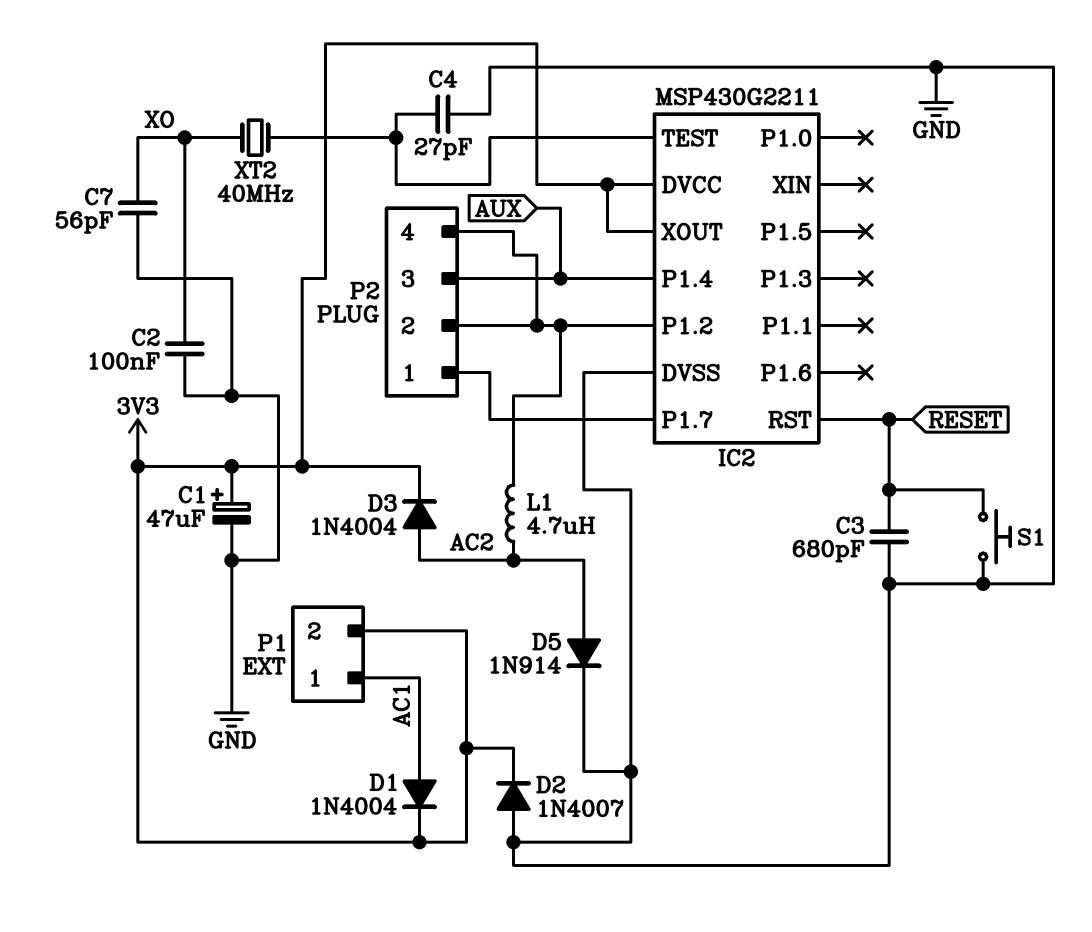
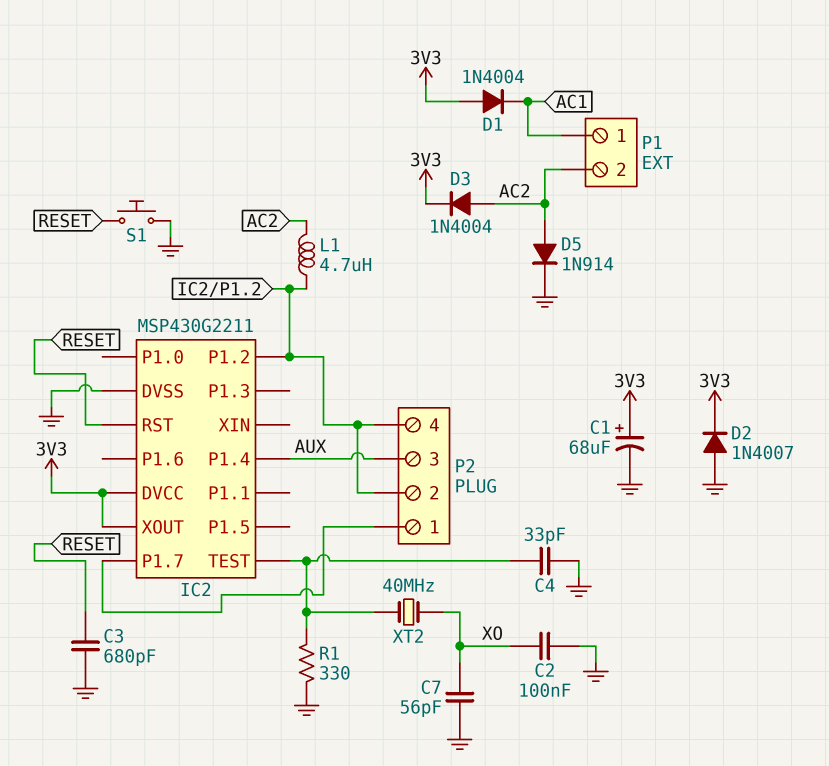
C1: 47uF (plus 3V3, minus GND) -> 68uF (plus 3V3, minus GND)
C4: 27pF (GND, IC2/TEST) -> 33pF (GND, IC2/TEST)
D1: diode 1N4004 (A AC1, K 3V3) -> diode 1N4004 (A 3V3, K AC1)
P1 pin 2: 3V3 -> AC2
R1: none -> 330 (GND, IC2/TEST)

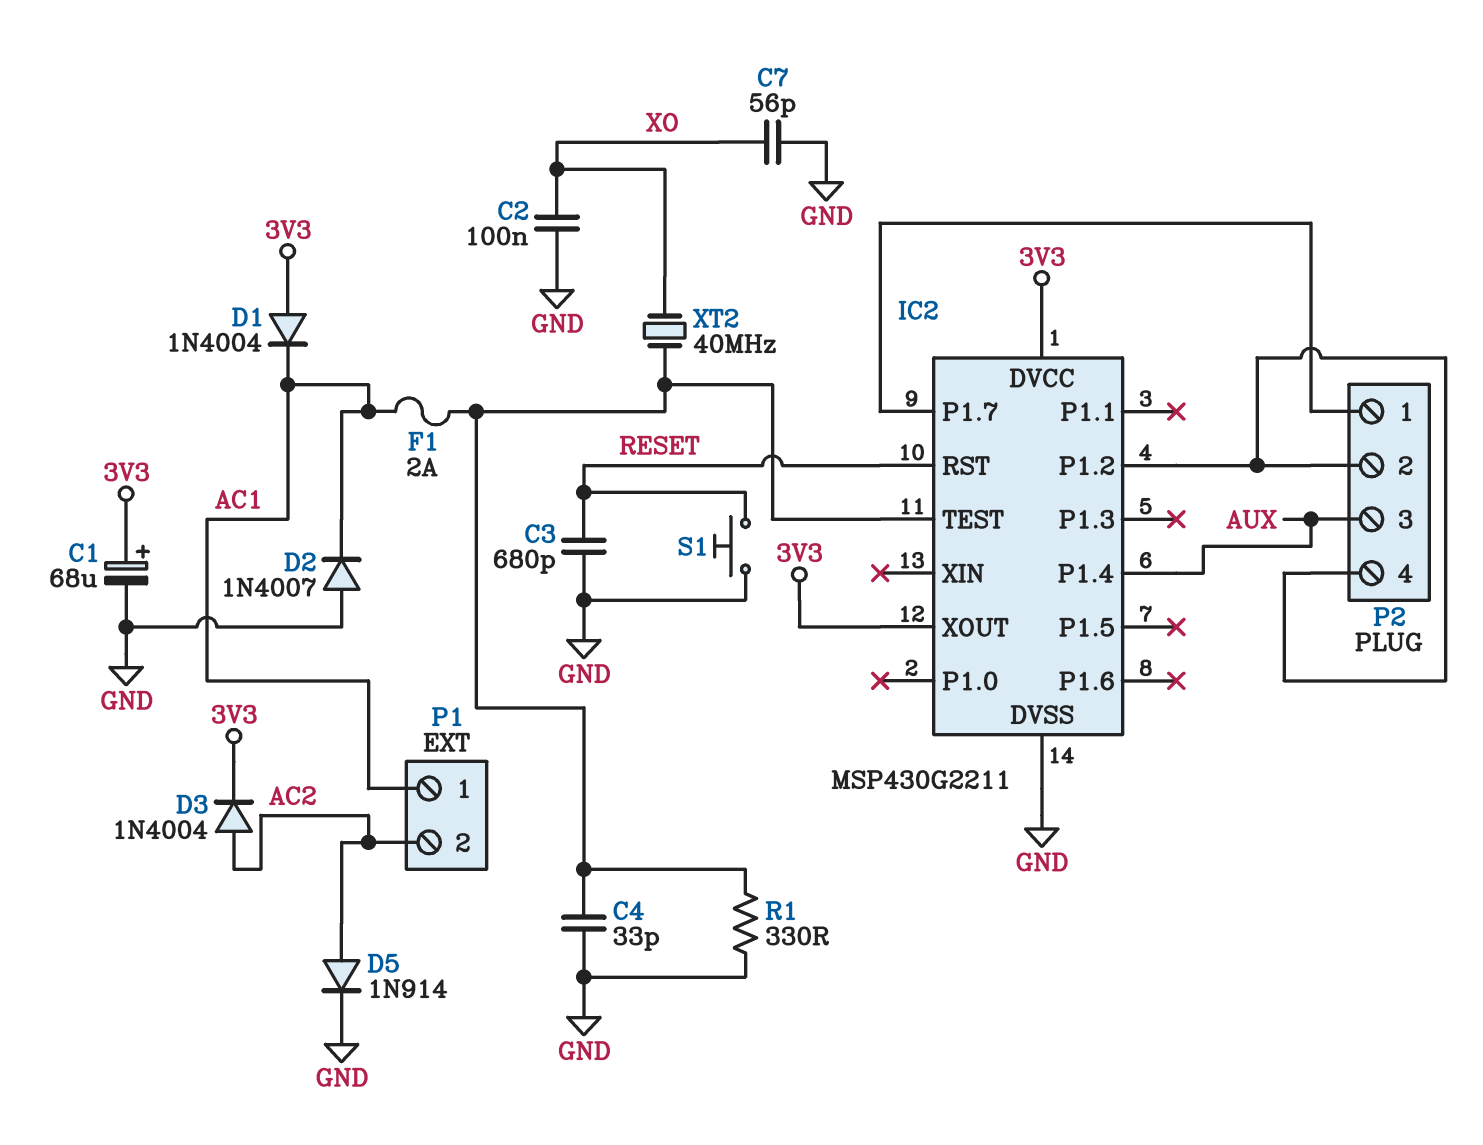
D2: diode 1N4007 (A GND, K 3V3) -> diode 1N4007 (A GND, K AC1)
F1: none -> 2A (AC1, IC2/TEST)
L1: 4.7uH (AC2, IC2/P1.2) -> none

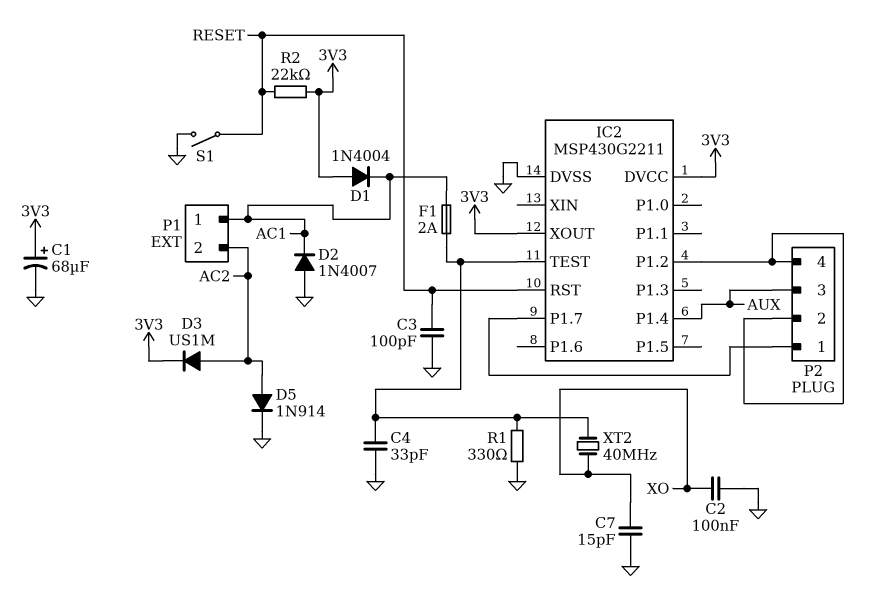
C3: 680pF (GND, RESET) -> 100pF (GND, RESET)
C7: 56pF (GND, XO) -> 15pF (GND, XO)
D3: diode 1N4004 (A AC2, K 3V3) -> diode US1M (A AC2, K 3V3)
R2: none -> 22k (3V3, RESET)
S1: button (GND, RESET) -> switch (GND, RESET)

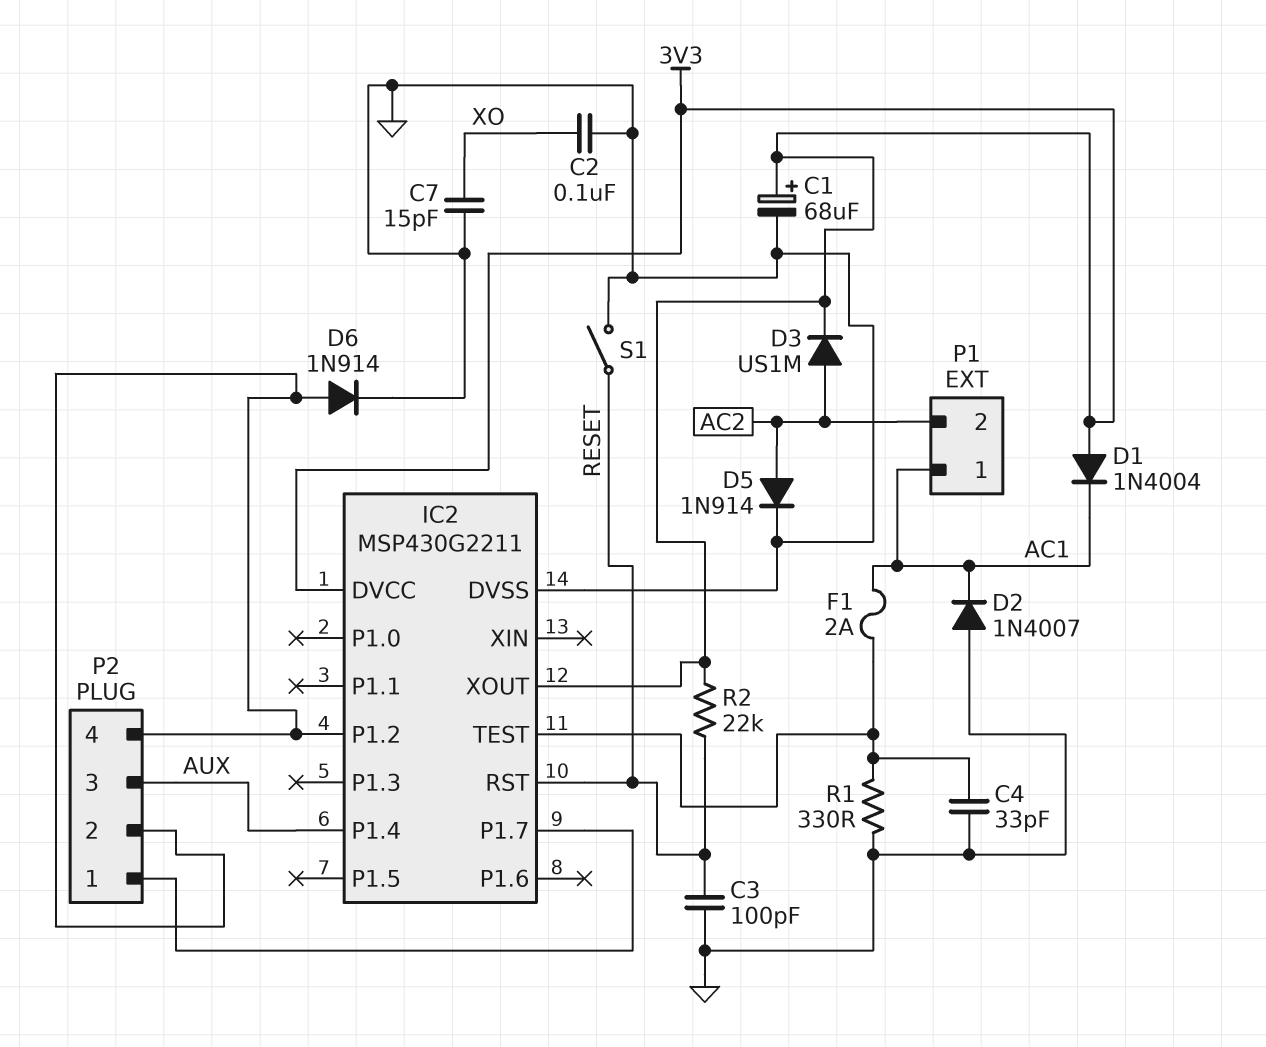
D6: none -> diode 1N914 (A IC2/P1.2, K GND)
XT2: 40MHz (IC2/TEST, XO) -> none

